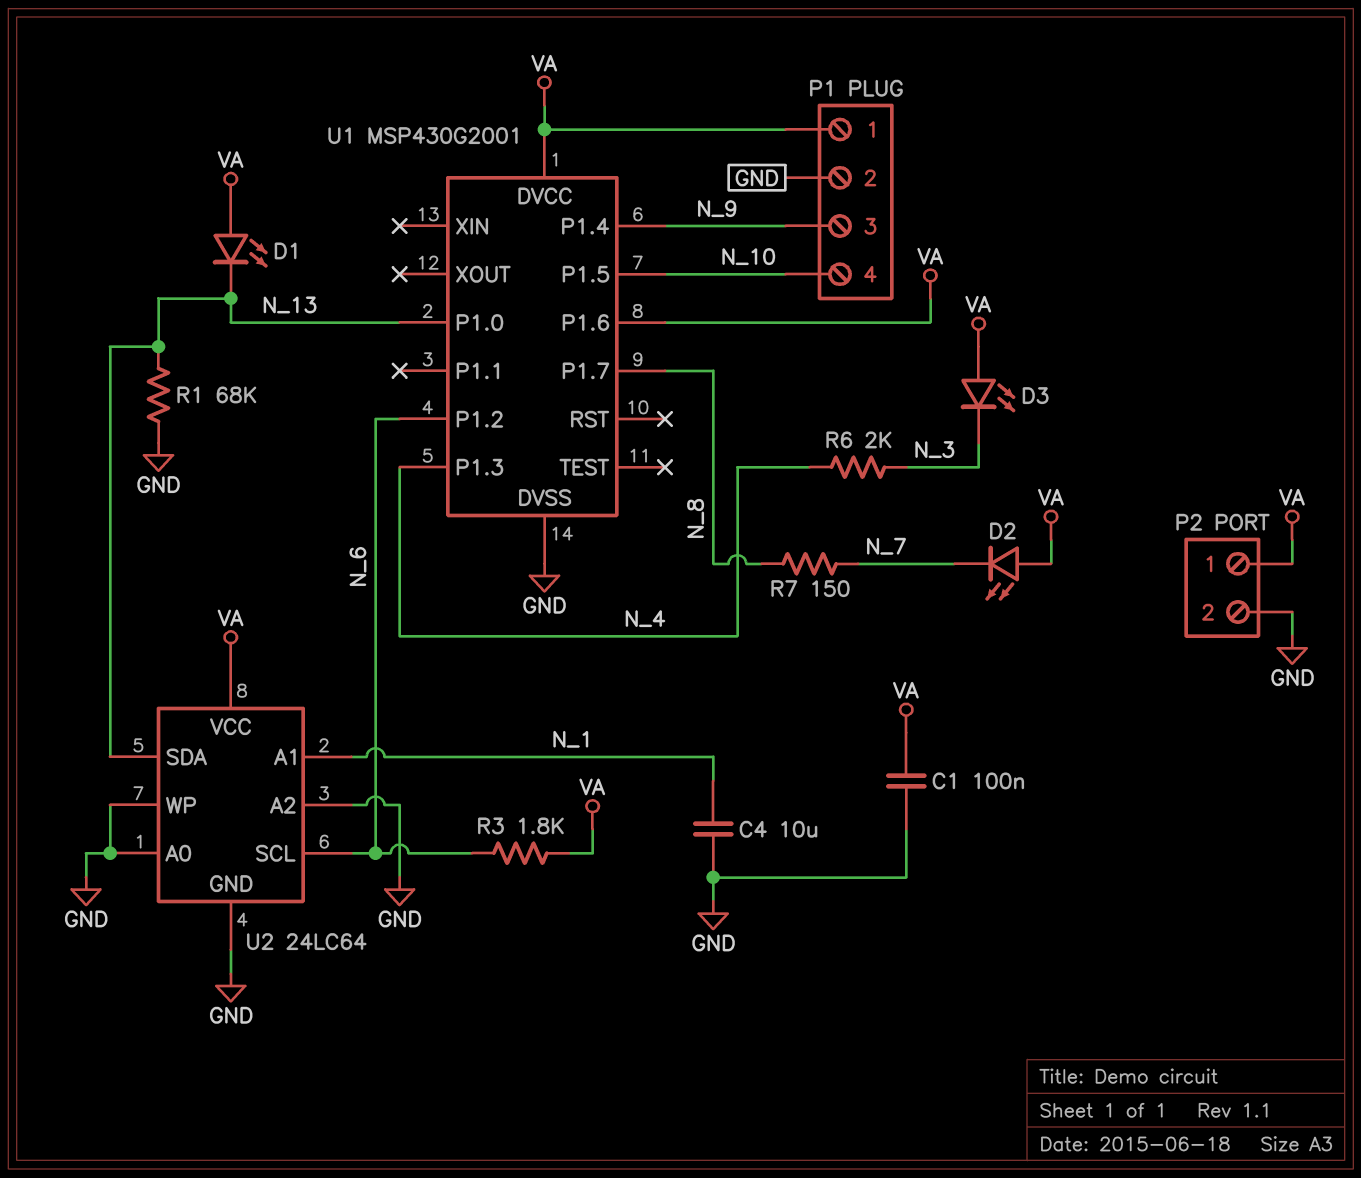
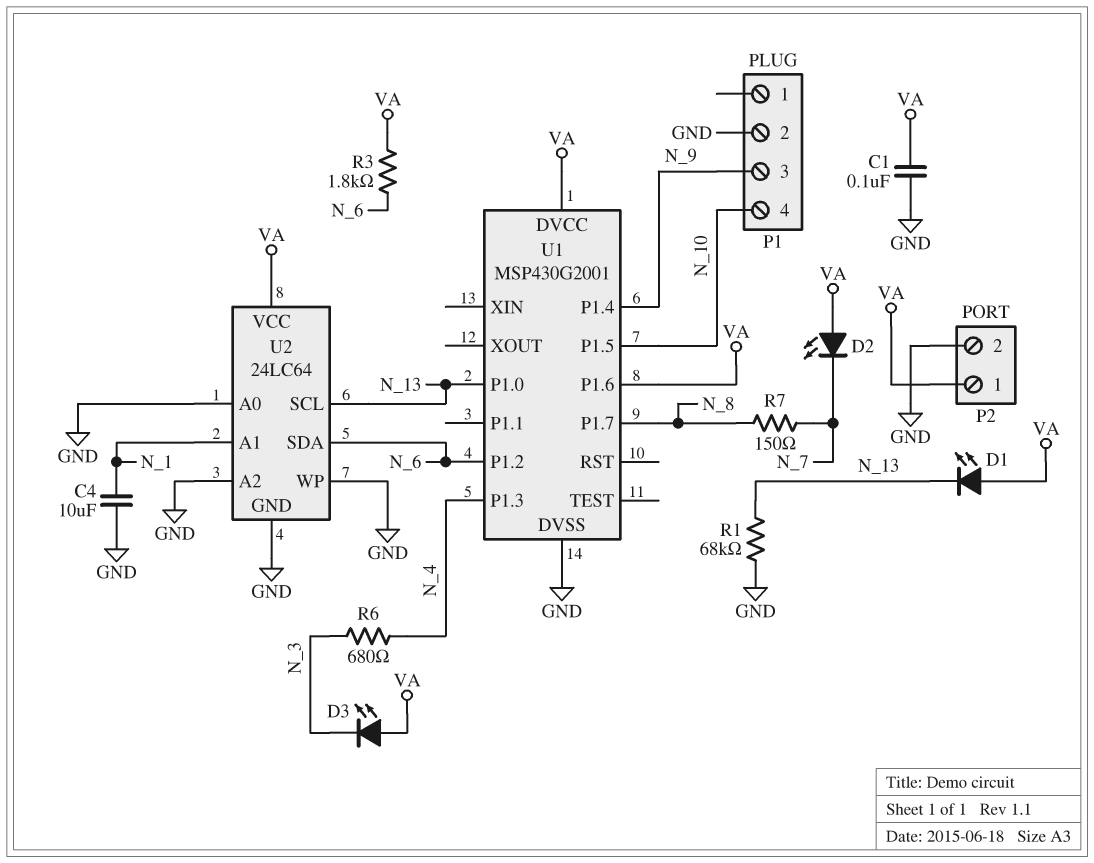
P1 pin 1: VA -> none
R6: 2k (N_3, N_4) -> 680 (N_3, N_4)
U2 pin SCL: N_6 -> N_13
U2 pin SDA: N_13 -> N_6

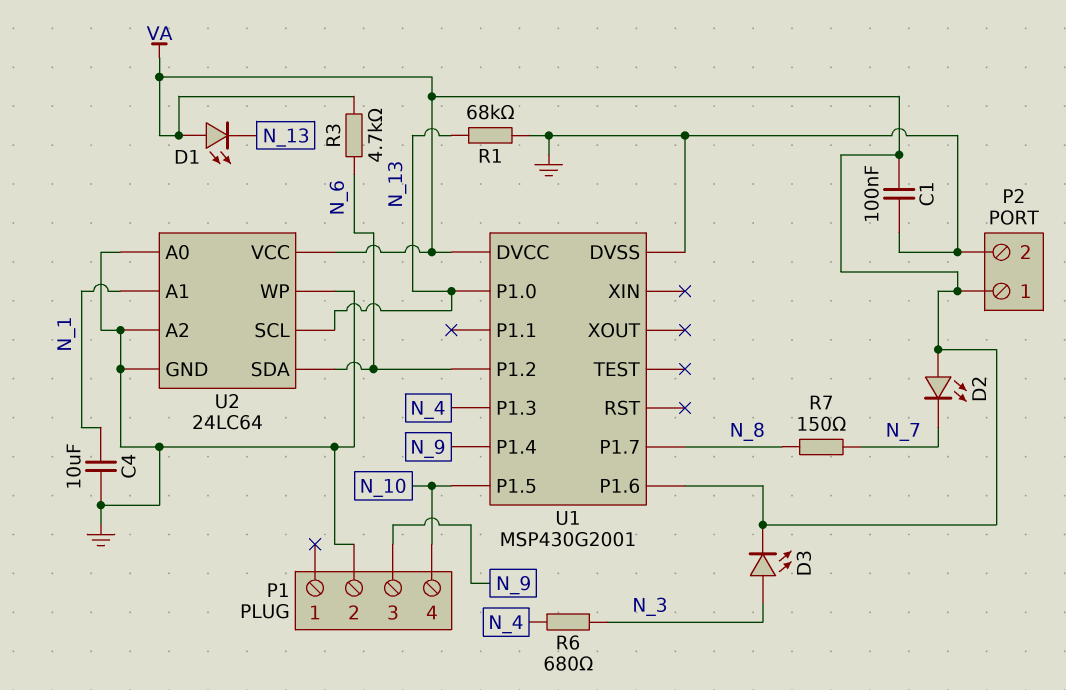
D3: LED (A VA, K N_3) -> LED (A N_3, K VA)
R3: 1.8k (N_6, VA) -> 4.7k (N_6, VA)

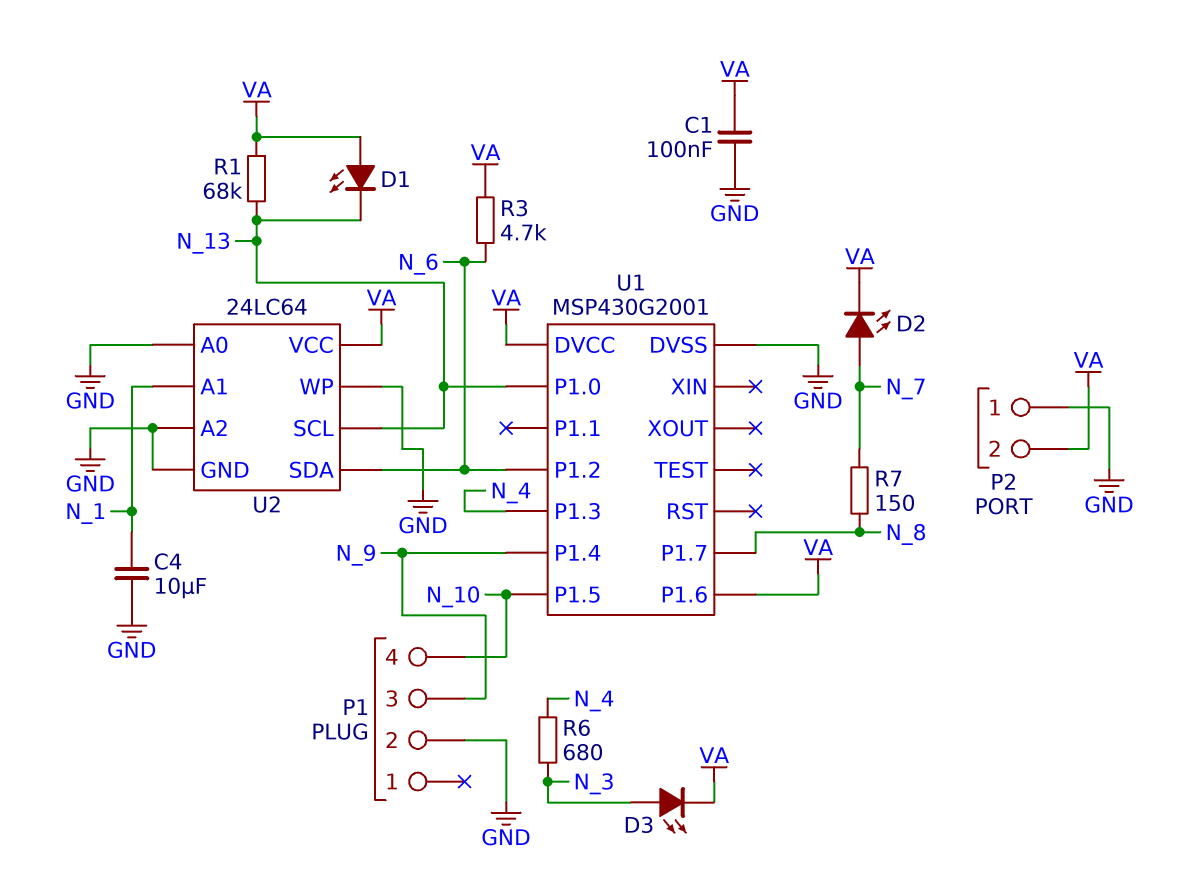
D2: LED (A VA, K N_7) -> LED (A N_7, K VA)
P2 pin 1: VA -> GND
P2 pin 2: GND -> VA
R1: 68k (GND, N_13) -> 68k (N_13, VA)

